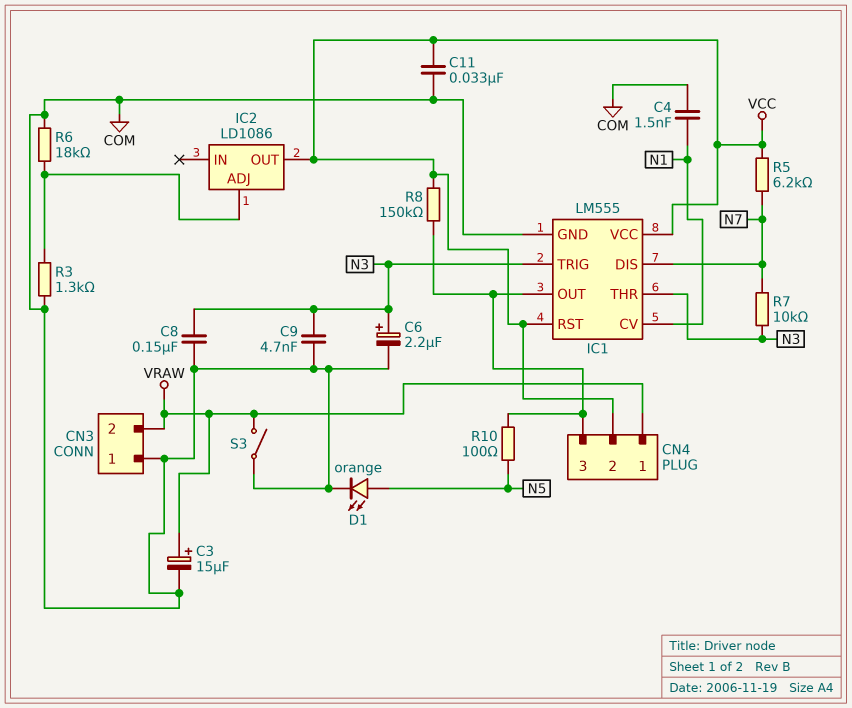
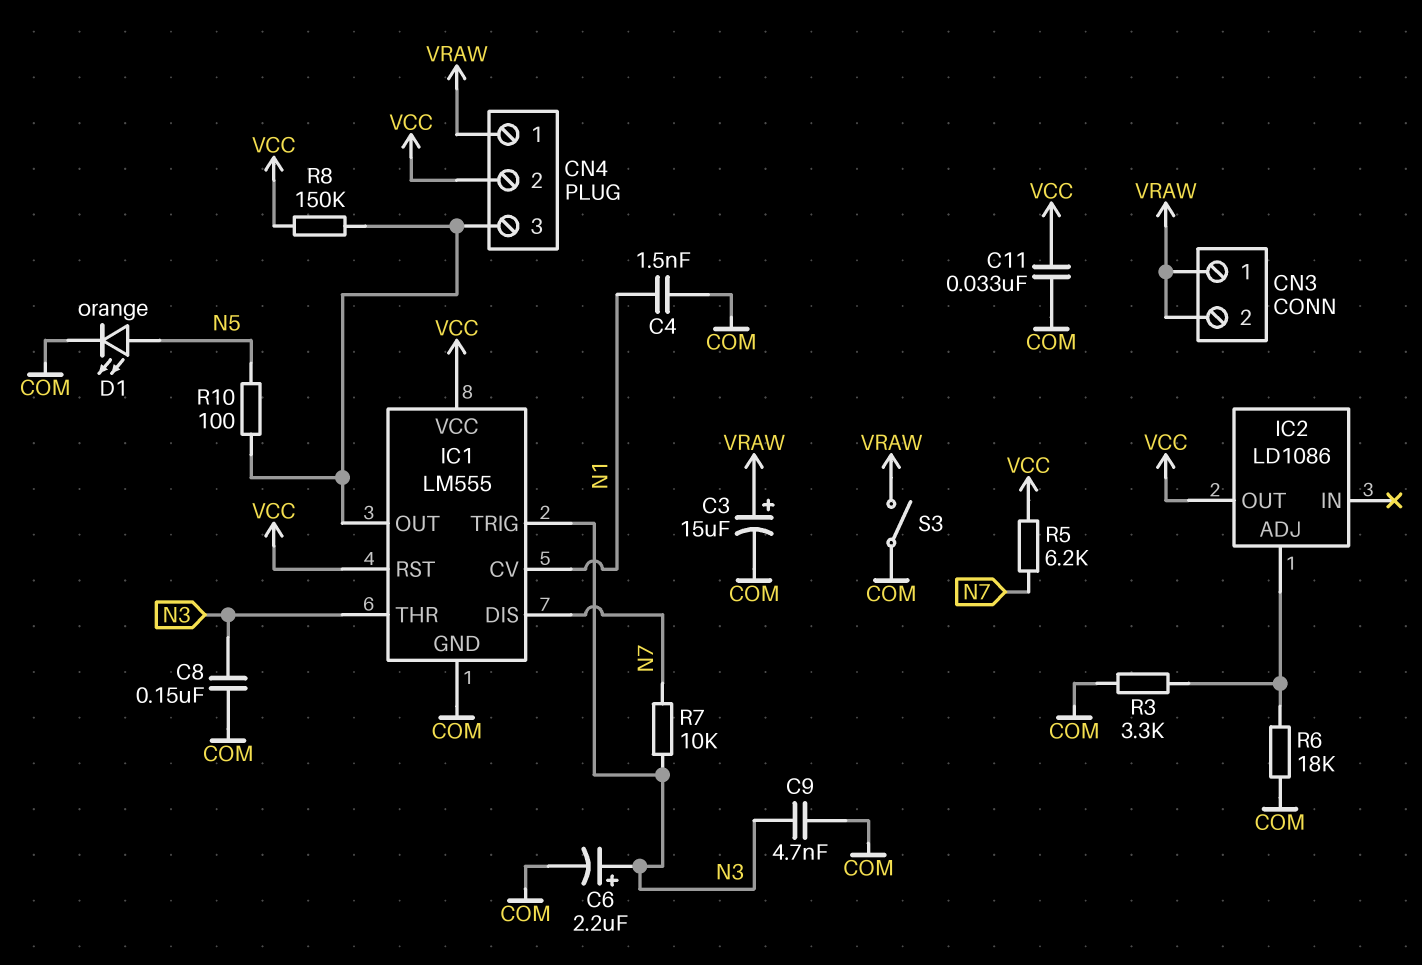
CN3 pin 1: COM -> VRAW
R3: 1.3k (COM, IC2/ADJ) -> 3.3k (COM, IC2/ADJ)

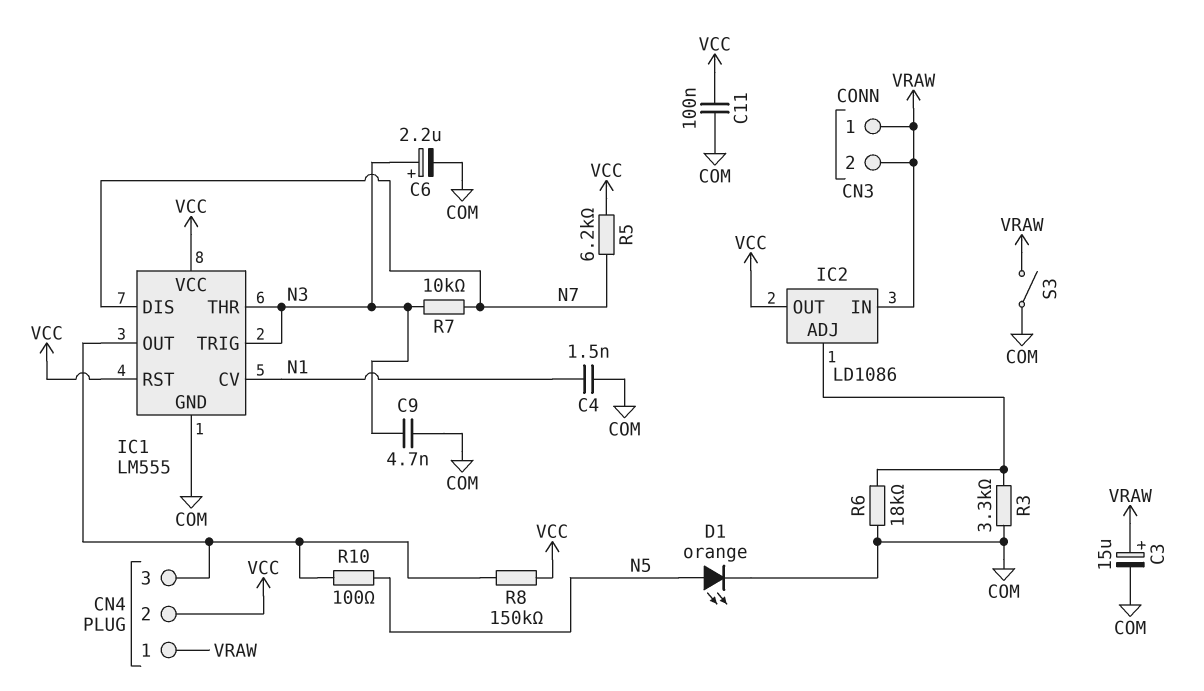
C8: 150nF (COM, N3) -> none
C11: 33nF (COM, VCC) -> 100nF (COM, VCC)
IC2 pin IN: none -> VRAW

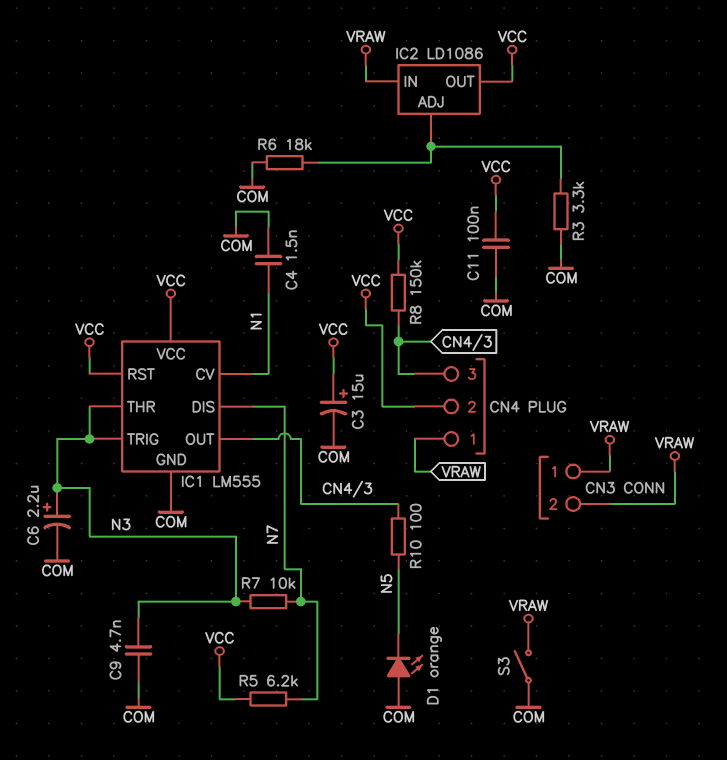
C3: 15uF (plus VRAW, minus COM) -> 15uF (plus VCC, minus COM)
D1: LED orange (A N5, K COM) -> LED orange (A COM, K N5)

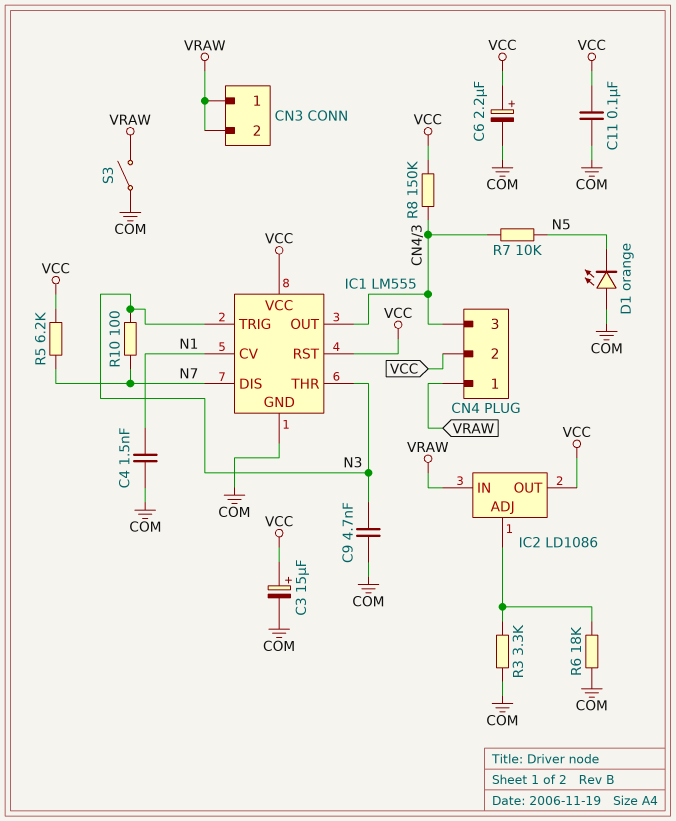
C6: 2.2uF (plus N3, minus COM) -> 2.2uF (plus VCC, minus COM)
R7: 10k (N3, N7) -> 10k (CN4/3, N5)
R10: 100 (CN4/3, N5) -> 100 (N3, N7)

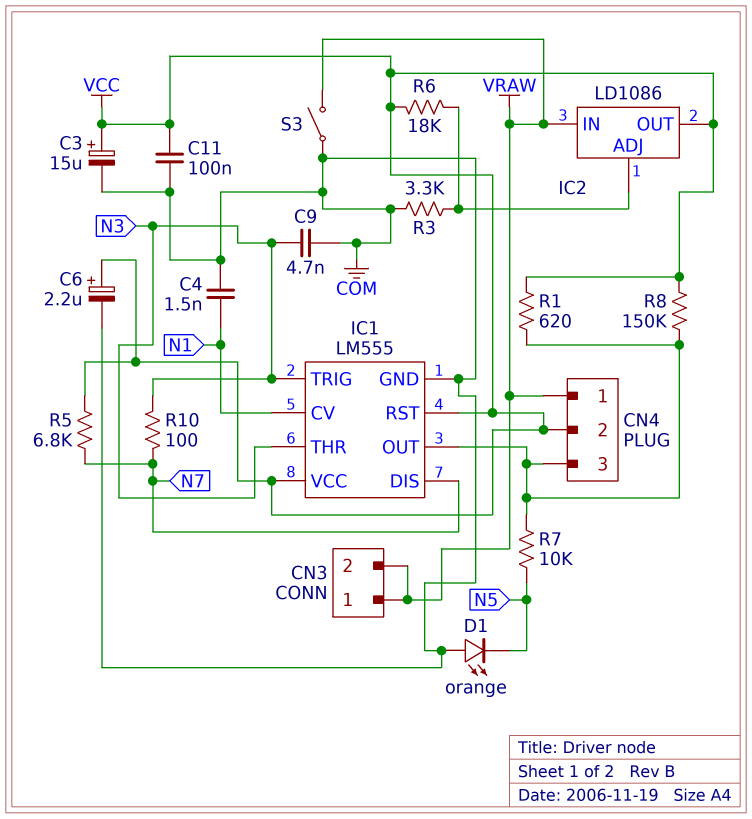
R1: none -> 620 (CN4/3, VCC)
R5: 6.2k (N7, VCC) -> 6.8k (N7, VCC)
R6: 18k (COM, IC2/ADJ) -> 18k (IC2/ADJ, VCC)

